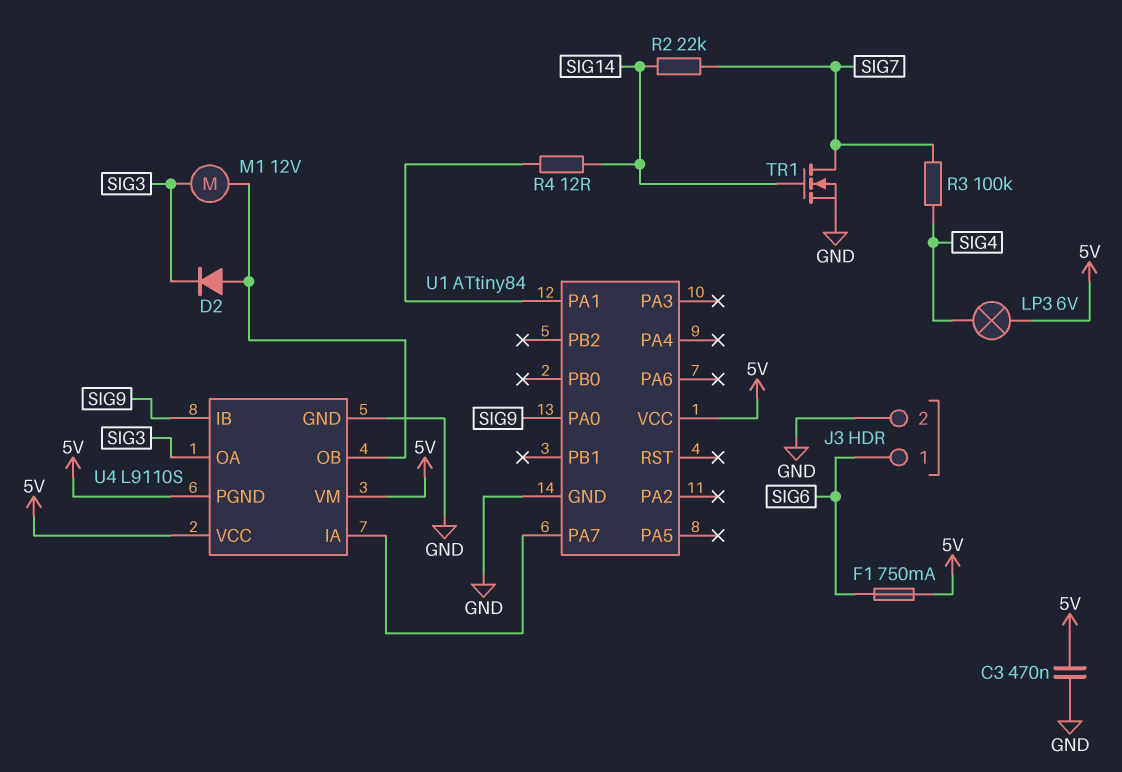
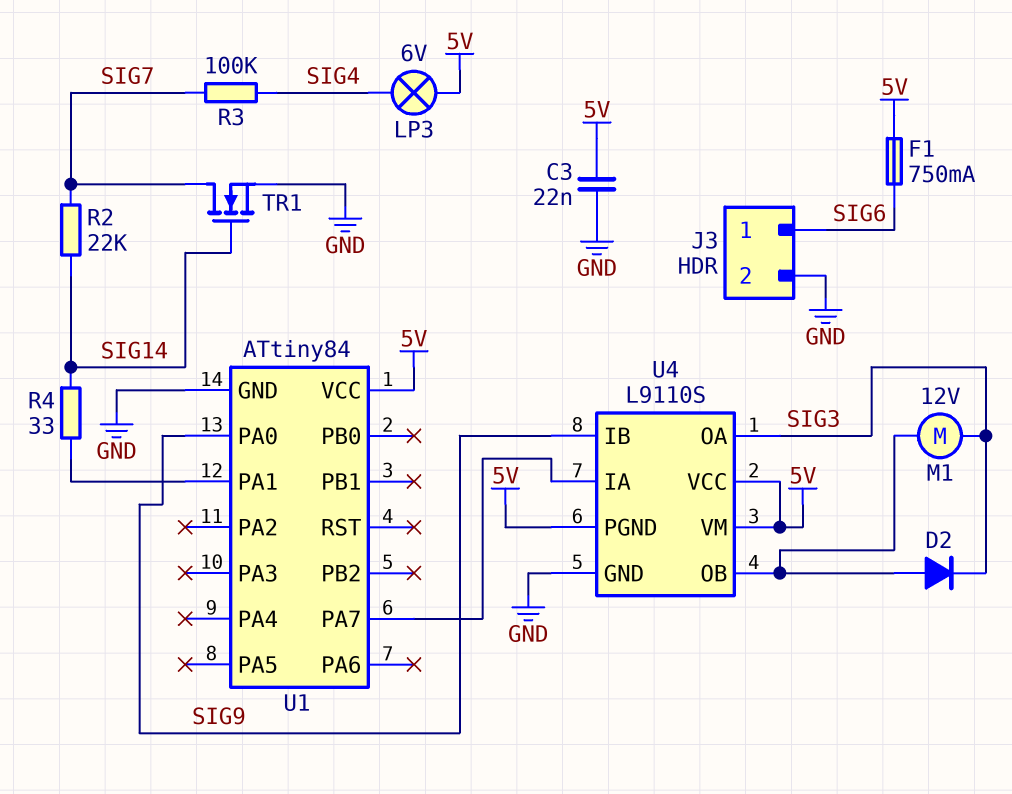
C3: 470nF (5V, GND) -> 22nF (5V, GND)
R4: 12 (SIG14, U1/PA1) -> 33 (SIG14, U1/PA1)

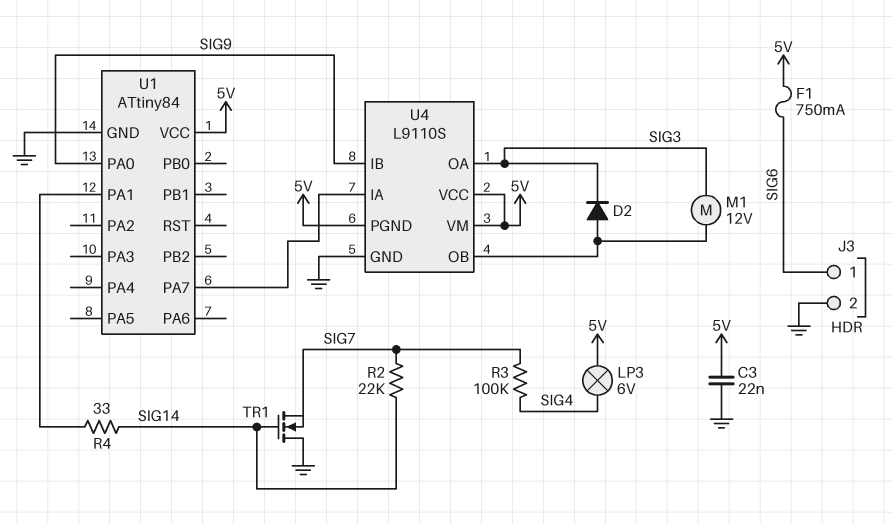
TR1: NMOS (G SIG14, D SIG7, S GND) -> NMOS (G SIG14, D GND, S SIG7)

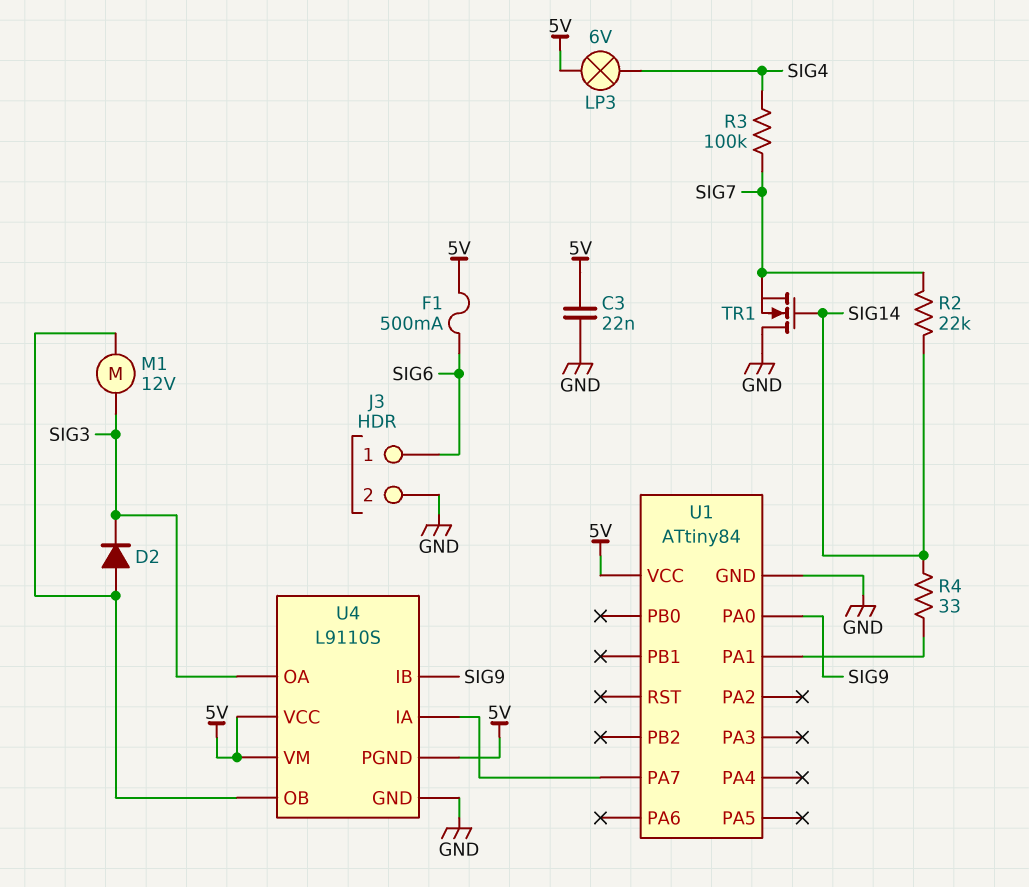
F1: 750mA (5V, SIG6) -> 500mA (5V, SIG6)

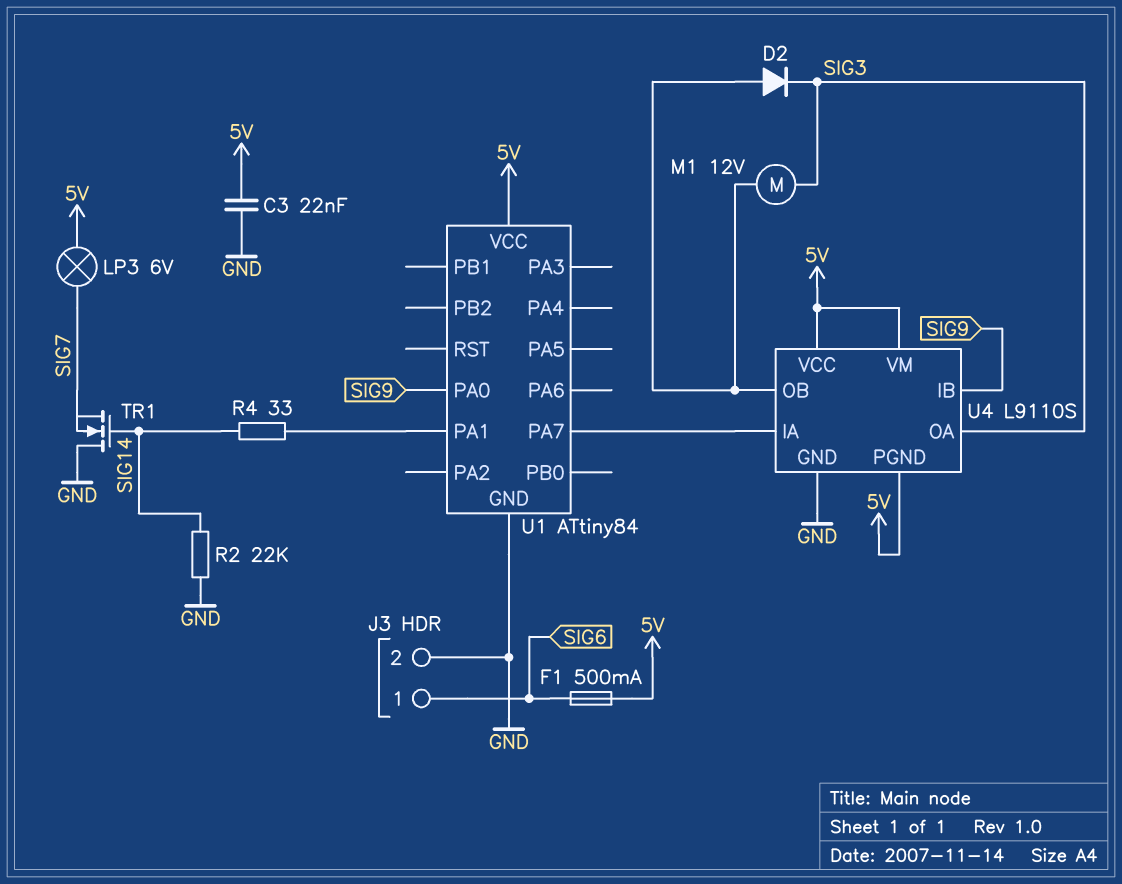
LP3: lamp 6V (5V, SIG4) -> lamp 6V (5V, SIG7)
R2: 22k (SIG7, SIG14) -> 22k (GND, SIG14)
R3: 100k (SIG4, SIG7) -> none

